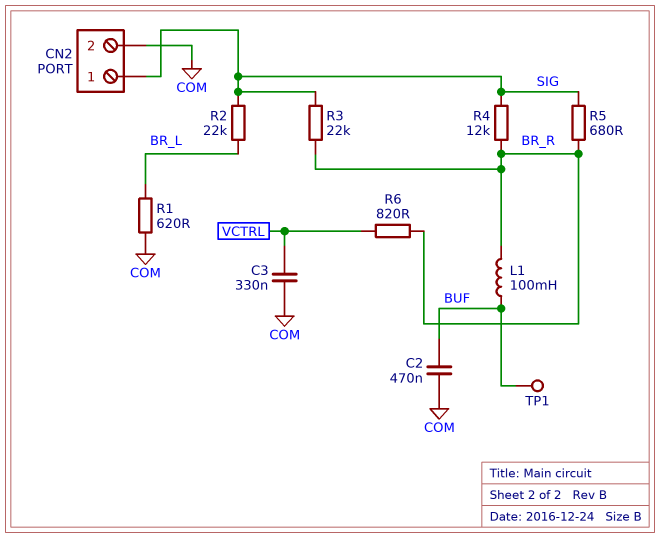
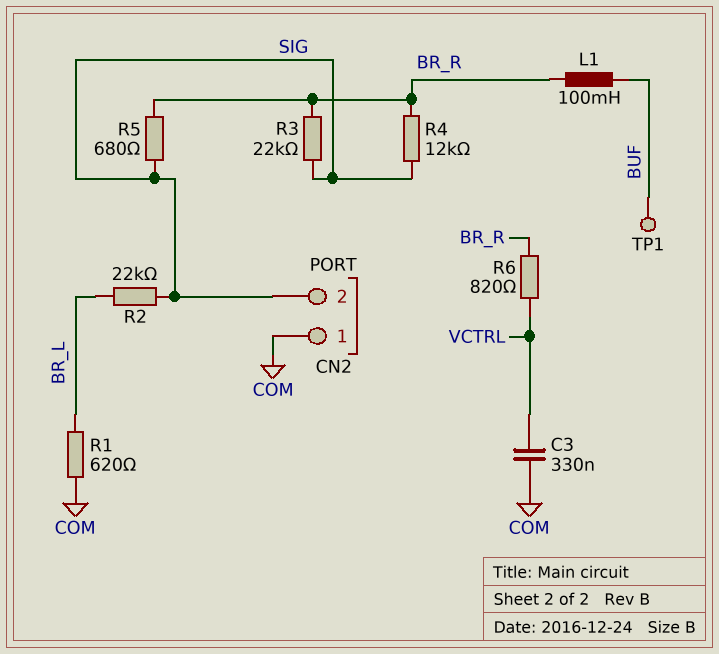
C2: 470nF (BUF, COM) -> none
CN2 pin 1: SIG -> COM
CN2 pin 2: COM -> SIG

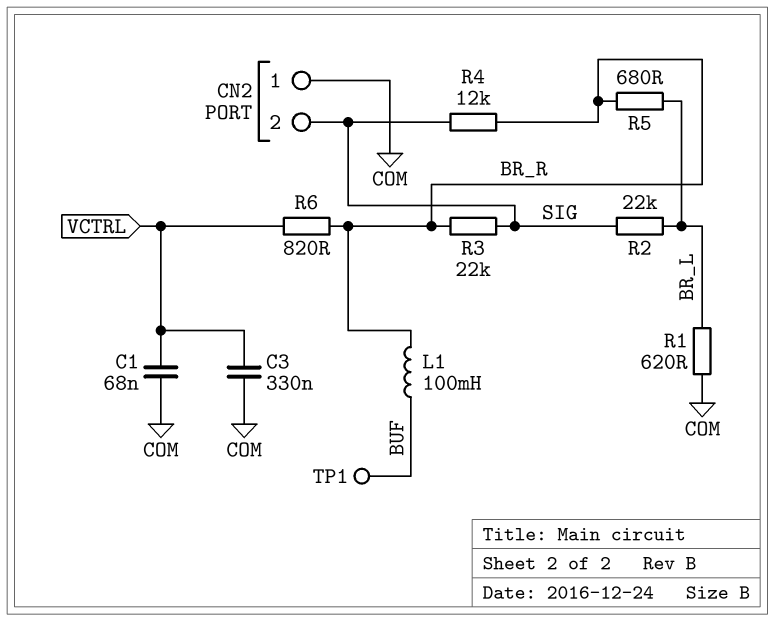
C1: none -> 68nF (COM, VCTRL)
R5: 680 (BR_R, SIG) -> 680 (BR_L, BR_R)

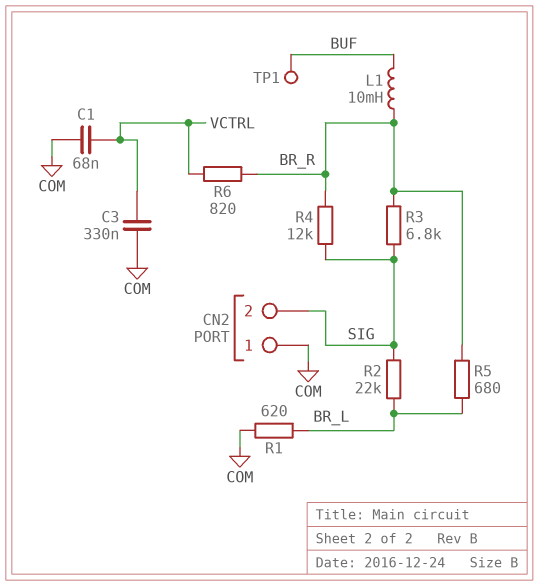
L1: 100mH (BR_R, BUF) -> 10mH (BR_R, BUF)
R3: 22k (BR_R, SIG) -> 6.8k (BR_R, SIG)

